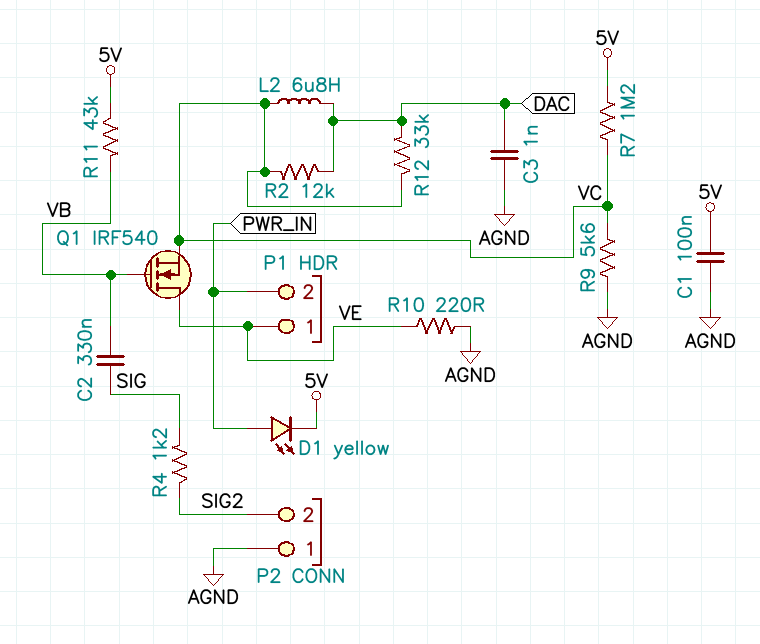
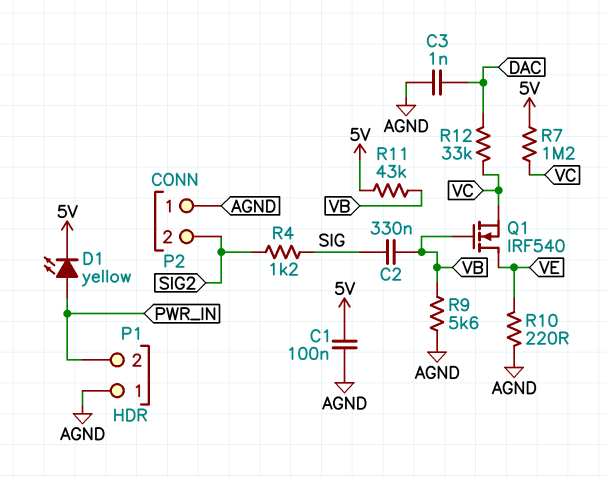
L2: 6.8uH (DAC, VC) -> none
P1 pin 1: VE -> AGND
R2: 12k (DAC, VC) -> none
R9: 5.6k (AGND, VC) -> 5.6k (AGND, VB)

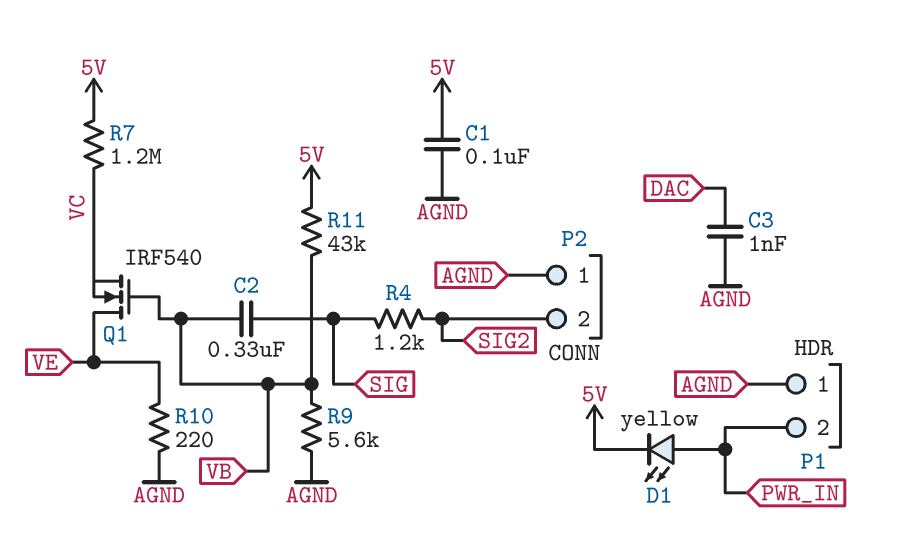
R12: 33k (DAC, VC) -> none

